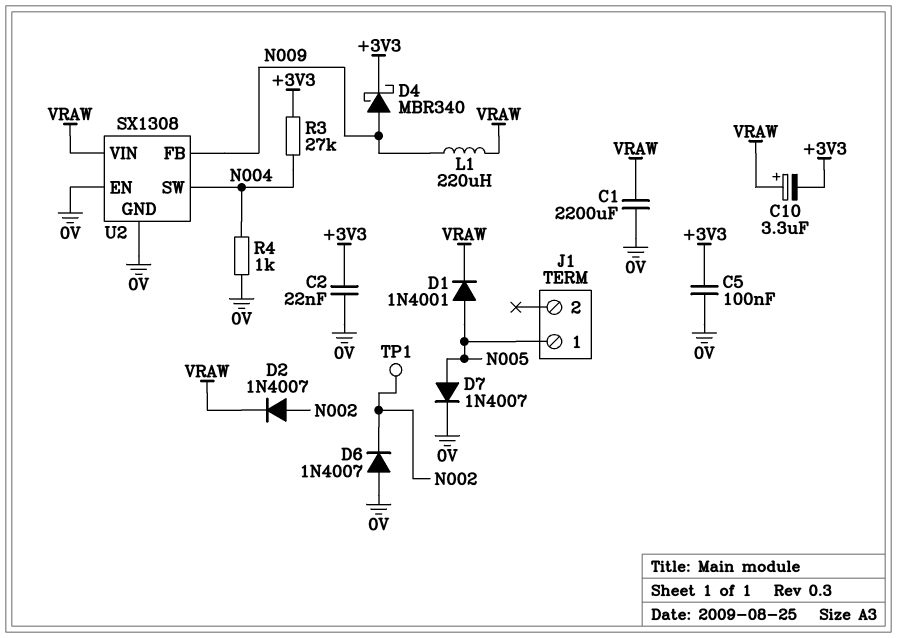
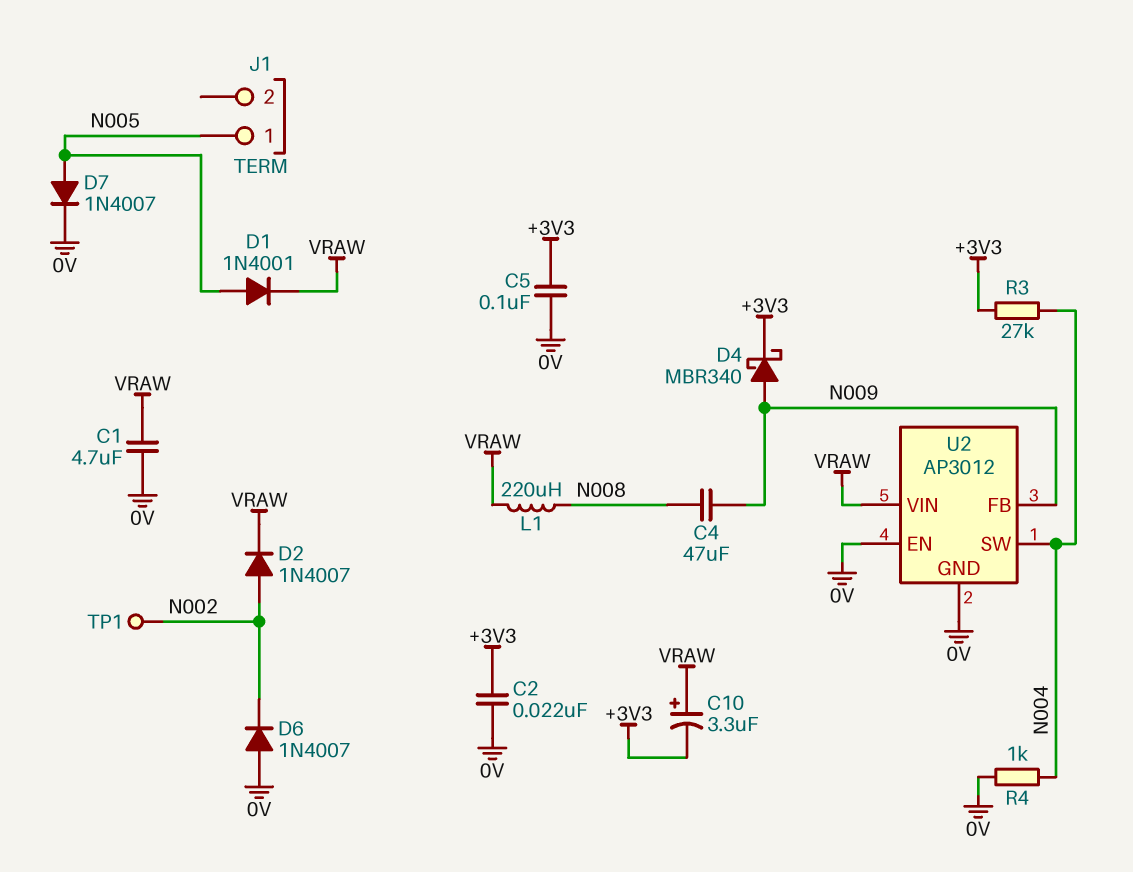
C1: 2200uF (0V, VRAW) -> 4.7uF (0V, VRAW)
C4: none -> 47uF (N008, N009)
L1: 220uH (N009, VRAW) -> 220uH (N008, VRAW)
U2: SX1308 -> AP3012

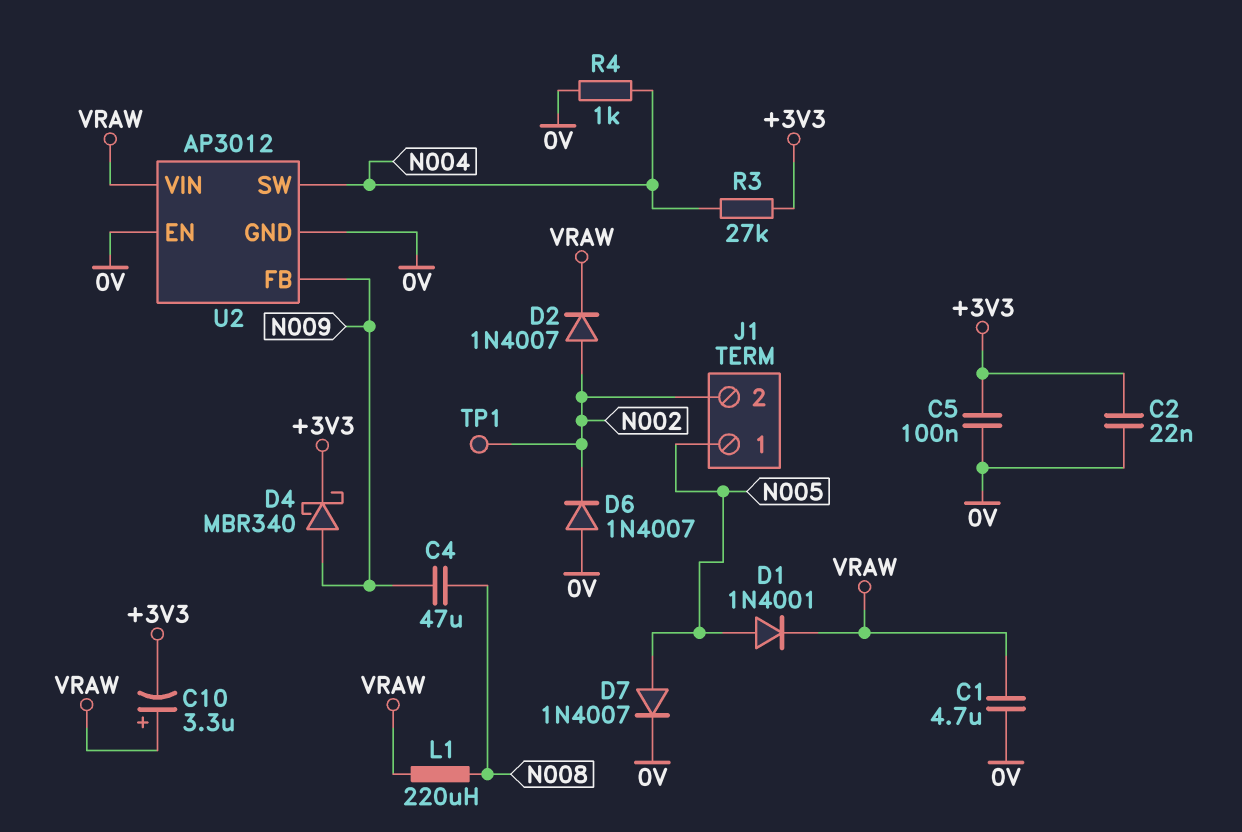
J1 pin 2: none -> N002

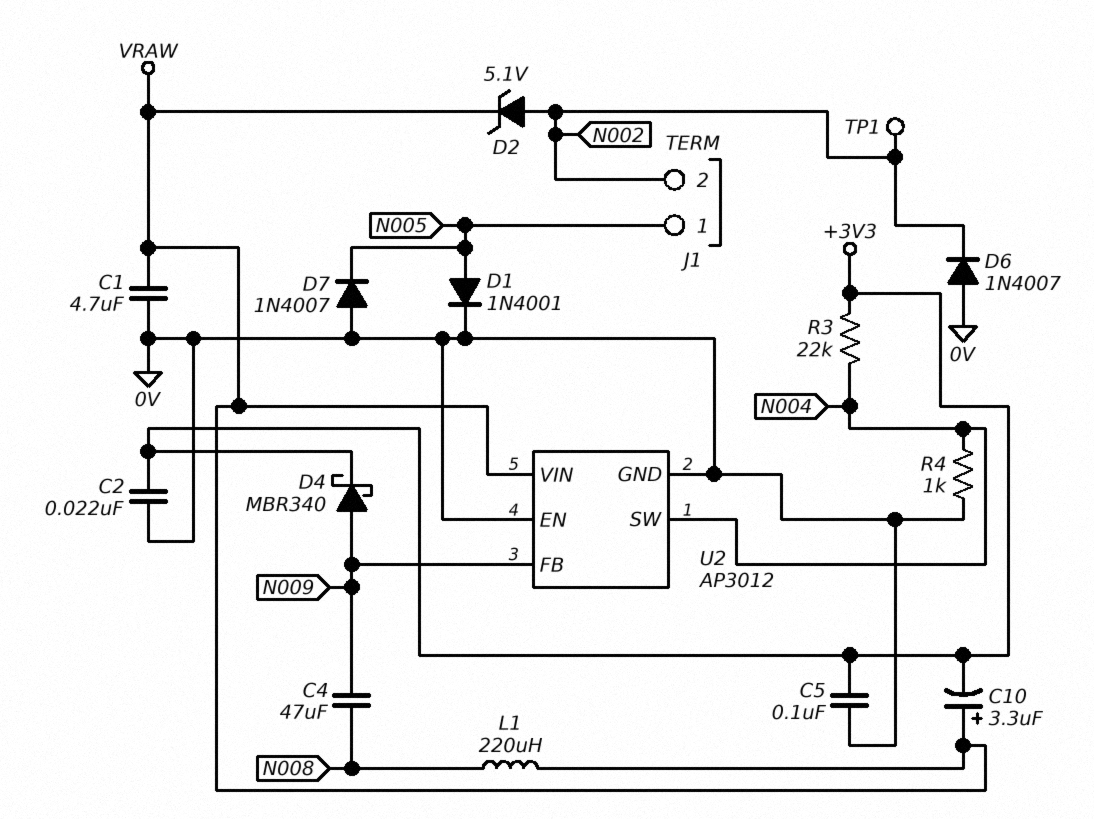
D1: diode 1N4001 (A N005, K VRAW) -> diode 1N4001 (A N005, K 0V)
D2: diode 1N4007 (A N002, K VRAW) -> zener 5.1V (A N002, K VRAW)
D7: diode 1N4007 (A N005, K 0V) -> diode 1N4007 (A 0V, K N005)
R3: 27k (+3V3, N004) -> 22k (+3V3, N004)

